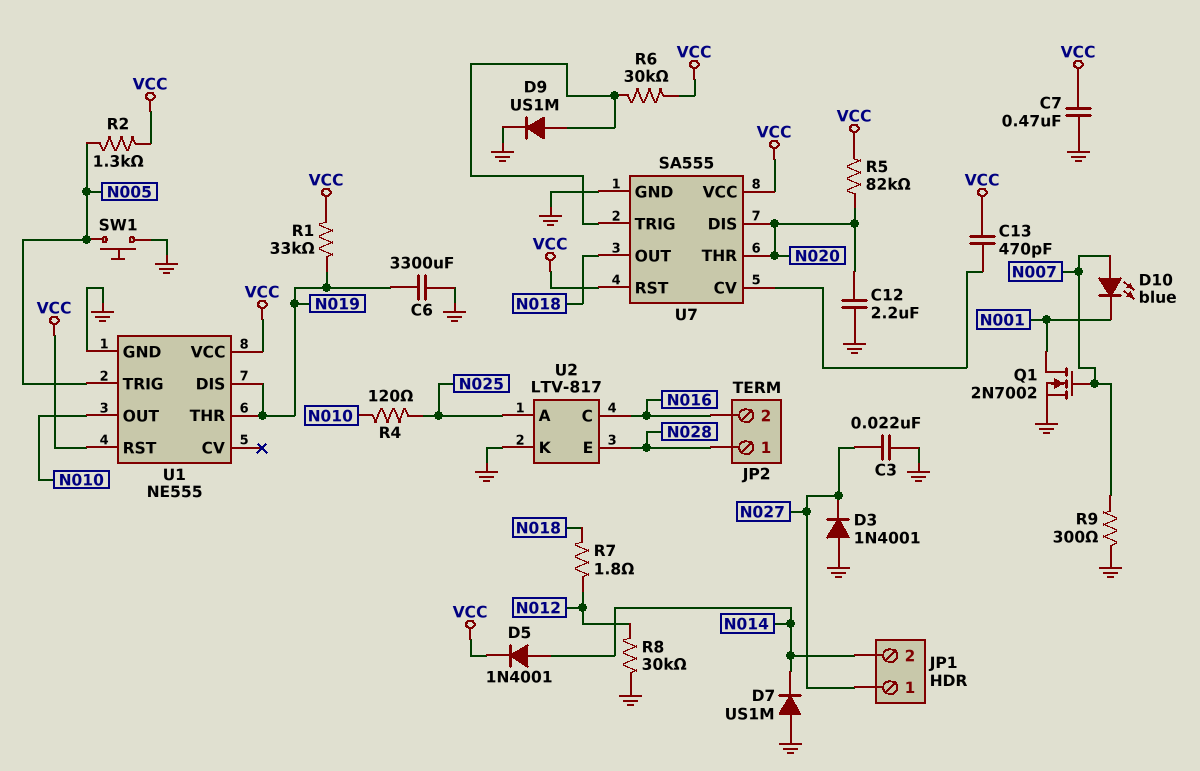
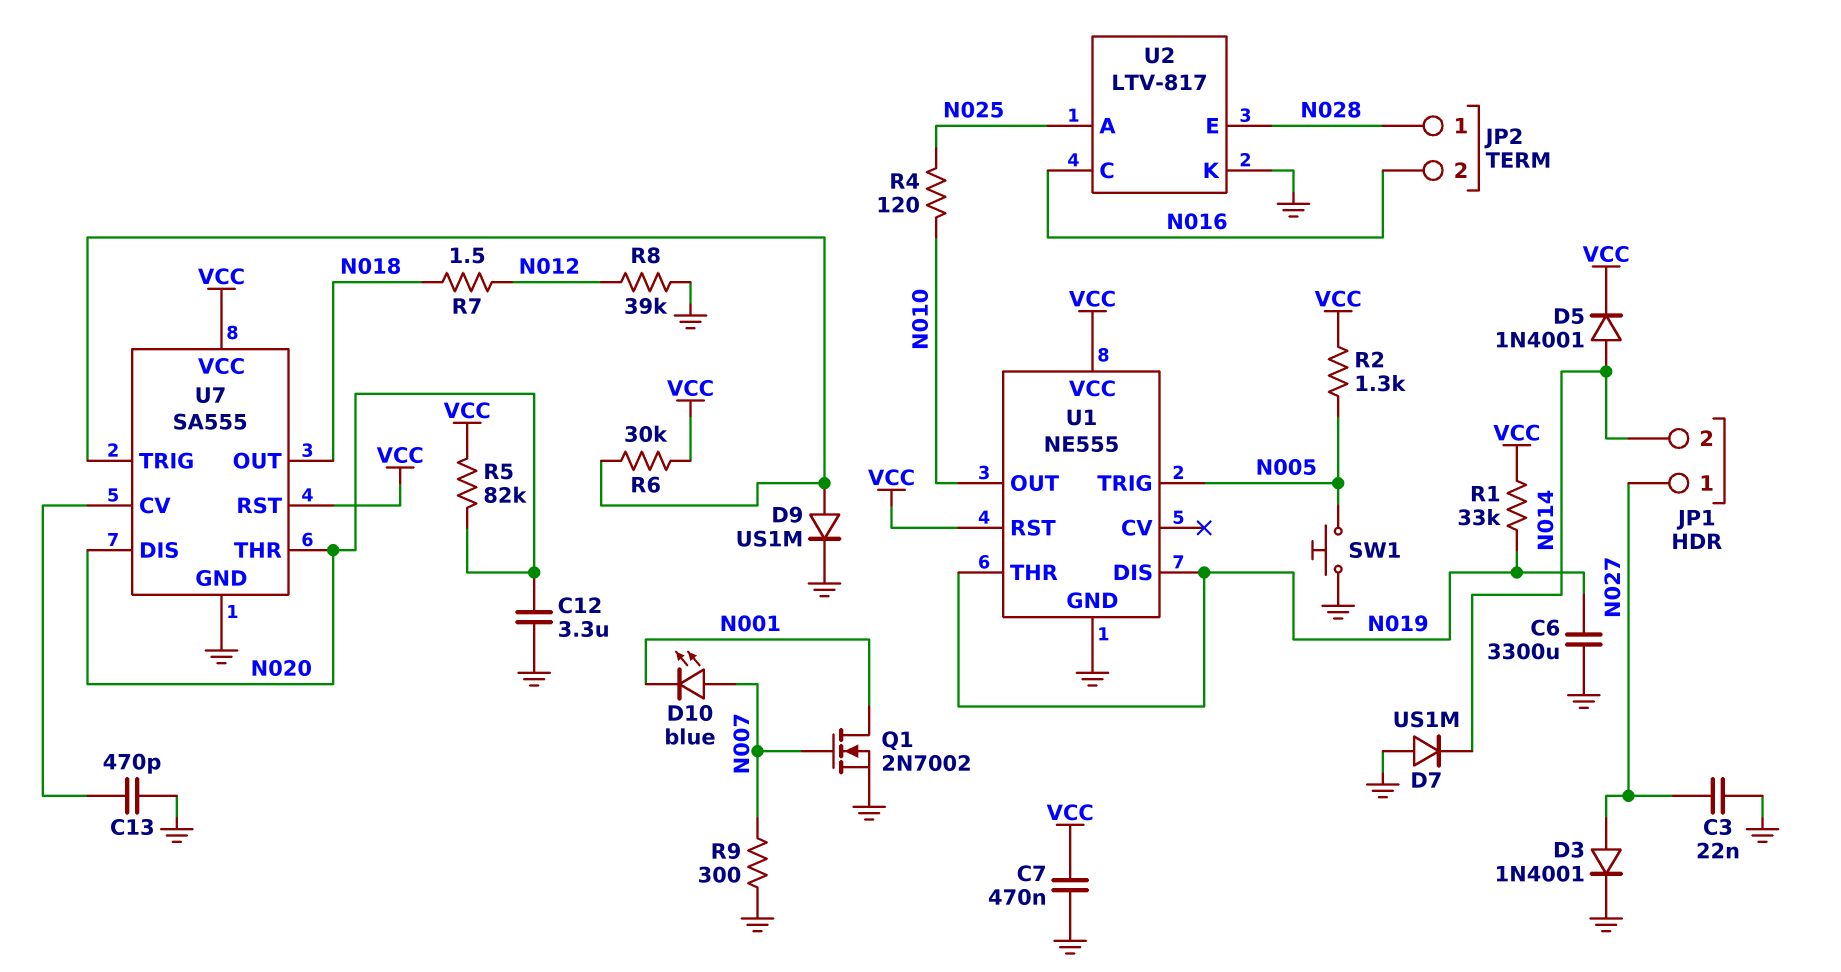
C12: 2.2uF (GND, N020) -> 3.3uF (GND, N020)
C13: 470pF (U7/CV, VCC) -> 470pF (GND, U7/CV)
D3: diode 1N4001 (A GND, K N027) -> diode 1N4001 (A N027, K GND)
R7: 1.8 (N012, N018) -> 1.5 (N012, N018)
R8: 30k (GND, N012) -> 39k (GND, N012)

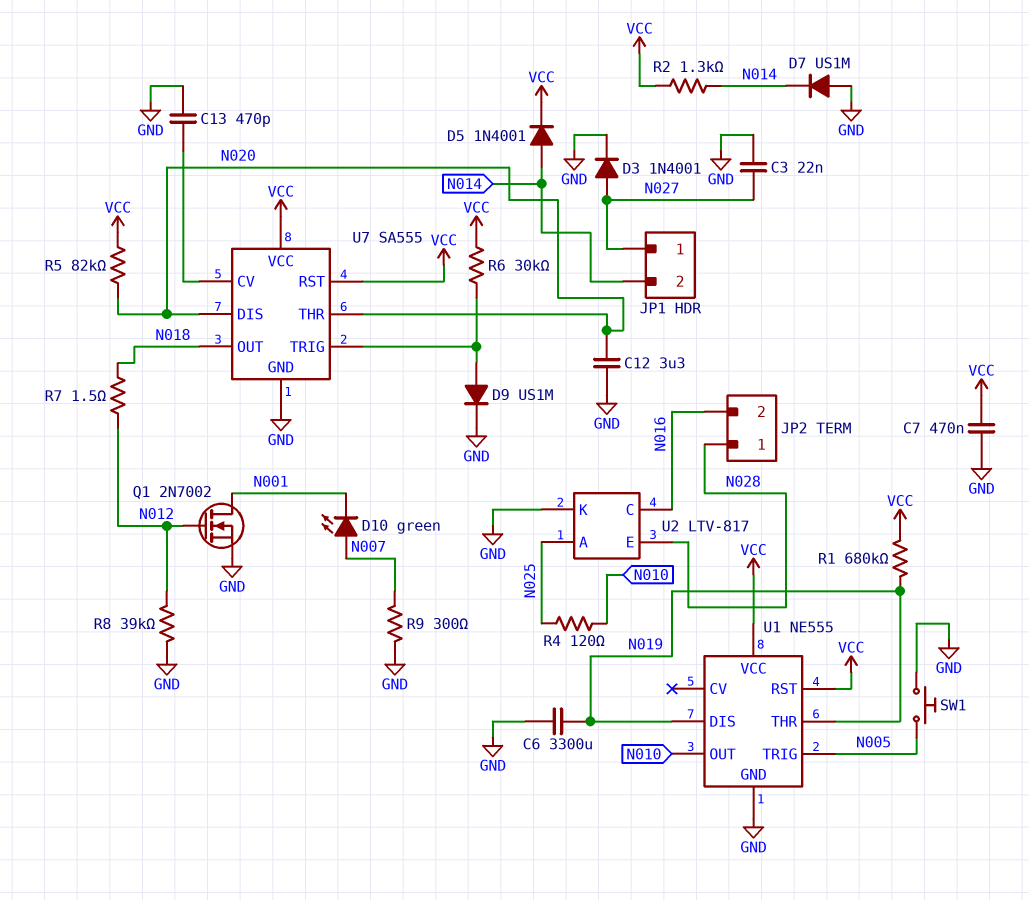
D10: LED blue (A N007, K N001) -> LED green (A N007, K N001)
Q1: NMOS 2N7002 (G N007, D N001, S GND) -> NMOS 2N7002 (G N012, D N001, S GND)
R1: 33k (N019, VCC) -> 680k (N019, VCC)
R2: 1.3k (N005, VCC) -> 1.3k (N014, VCC)

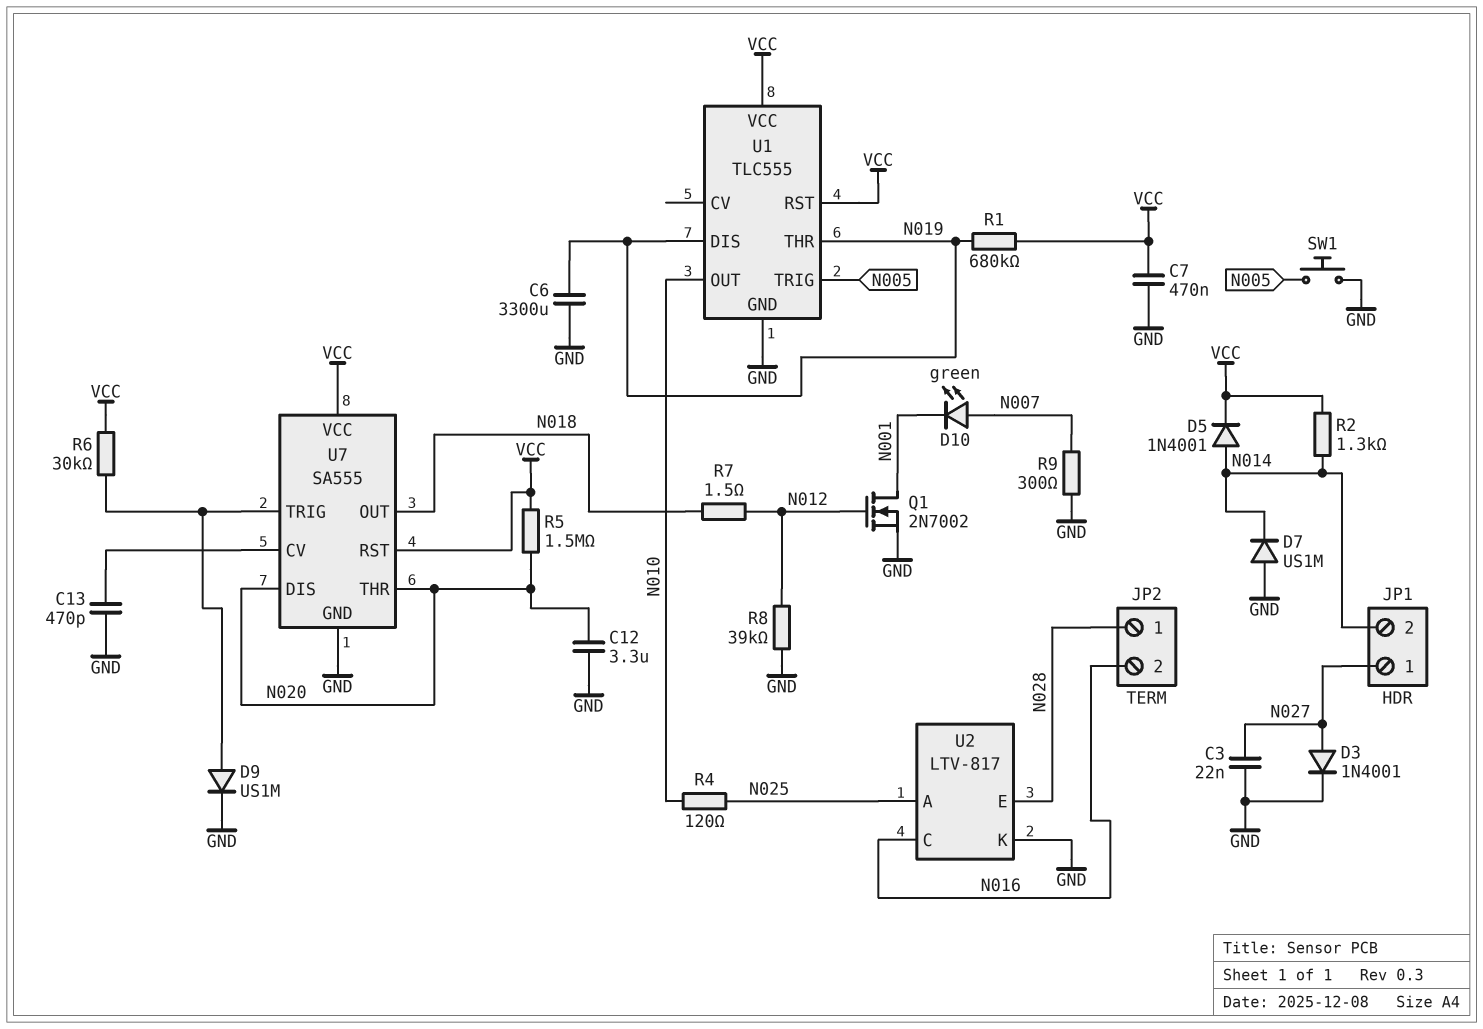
R5: 82k (N020, VCC) -> 1.5M (N020, VCC)
U1: NE555 -> TLC555

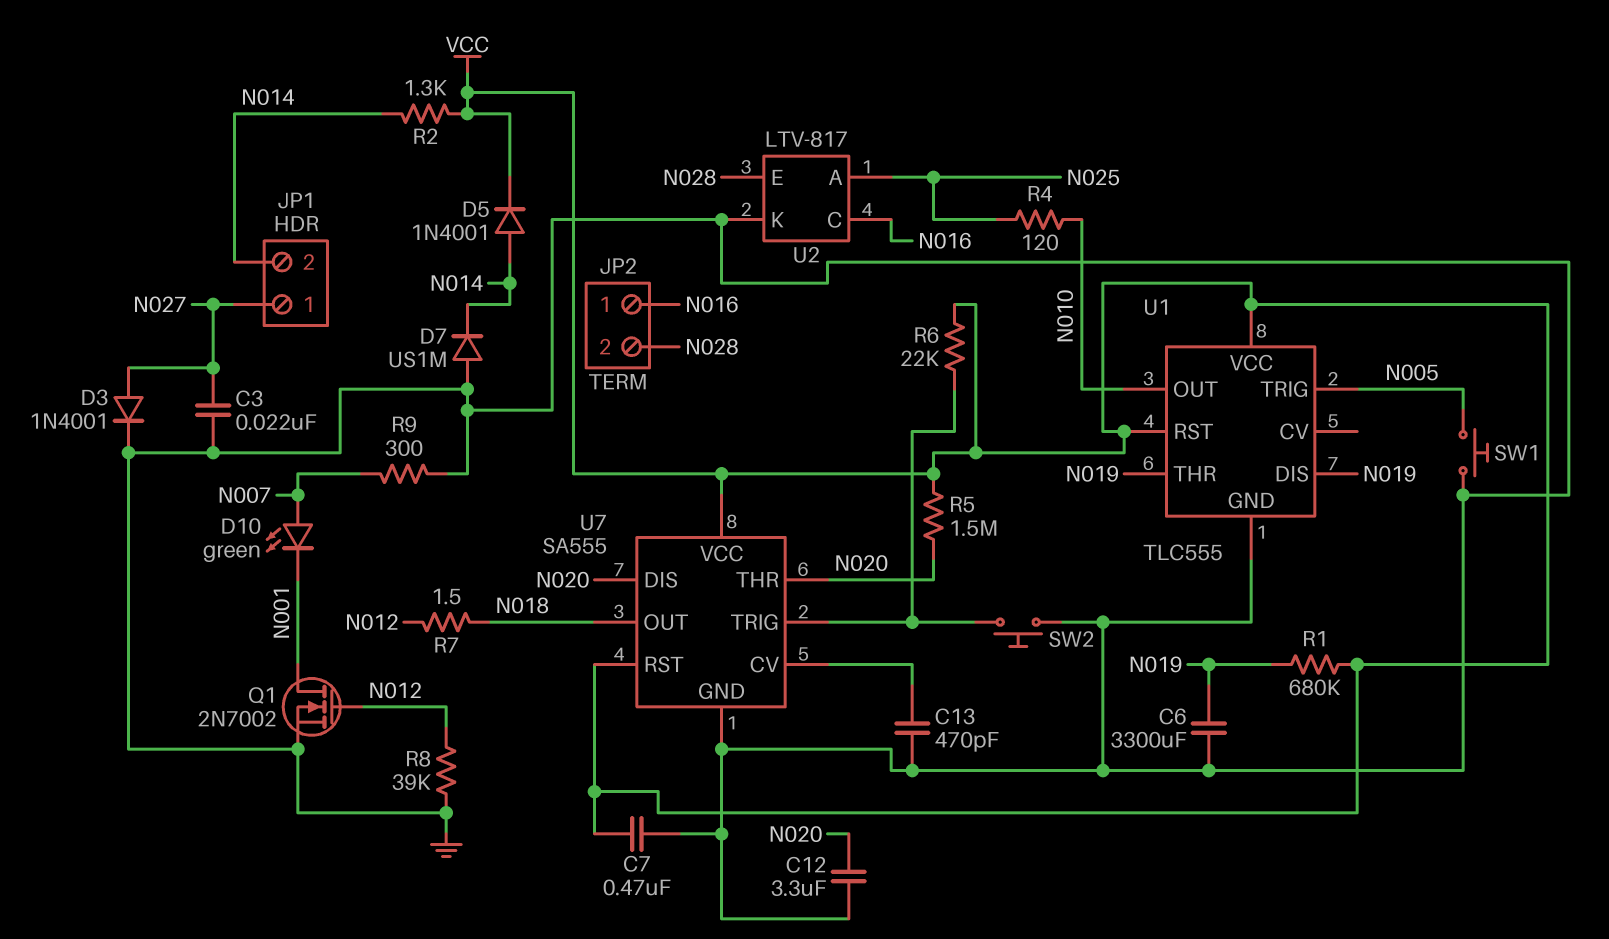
D9: diode US1M (A U7/TRIG, K GND) -> none
JP2 pin 1: N028 -> N016
JP2 pin 2: N016 -> N028
R6: 30k (U7/TRIG, VCC) -> 22k (U7/TRIG, VCC)
SW2: none -> button (GND, U7/TRIG)

